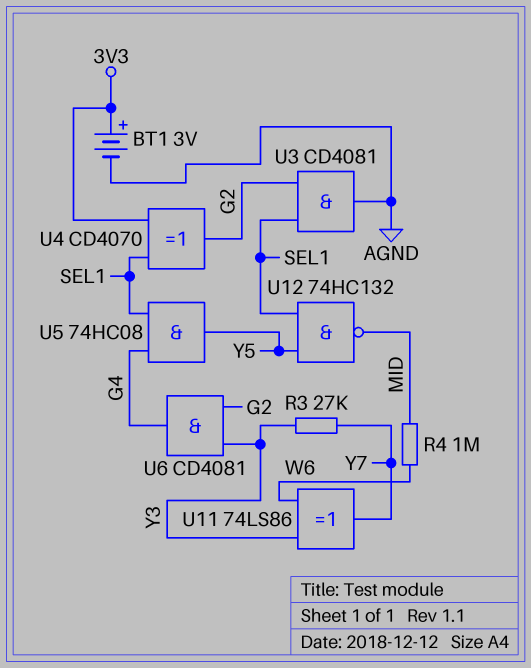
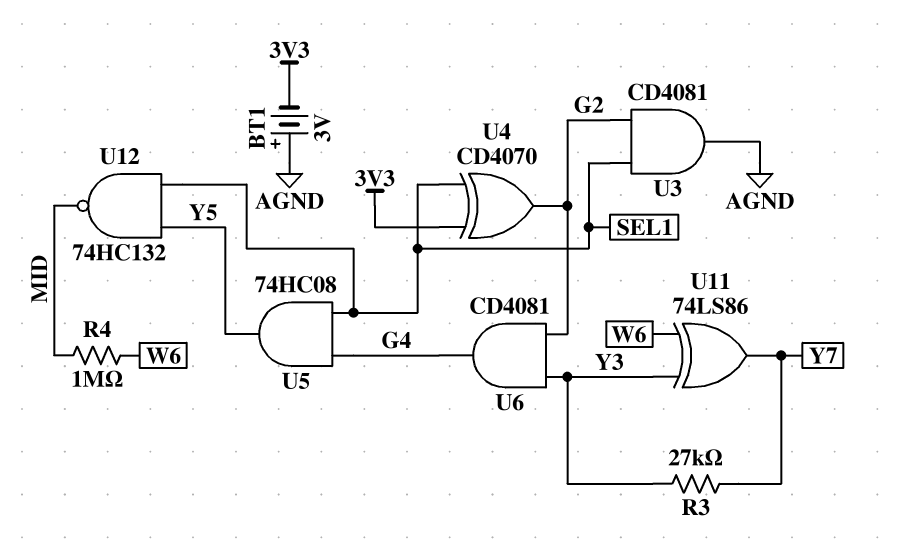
BT1: 3V (plus 3V3, minus AGND) -> 3V (plus AGND, minus 3V3)

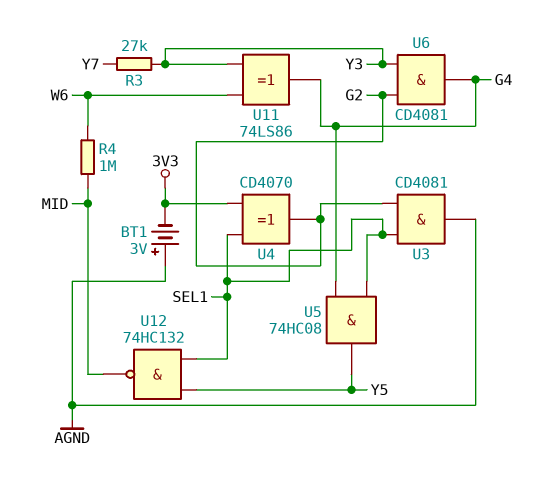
U11: XOR 74LS86 (in W6, in Y3, out Y7) -> XOR 74LS86 (in W6, in Y3, out G4)

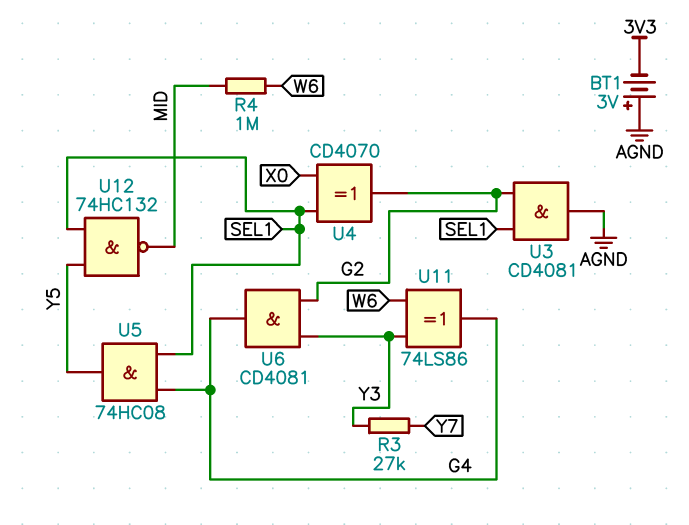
U4: XOR CD4070 (in 3V3, in SEL1, out G2) -> XOR CD4070 (in SEL1, in X0, out G2)

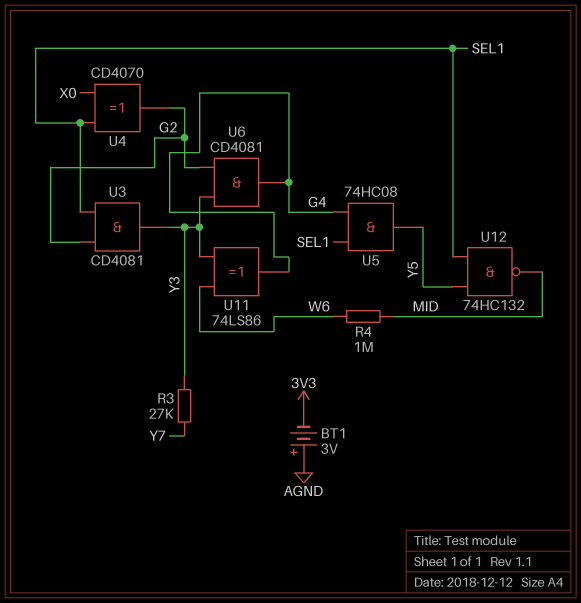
U3: AND CD4081 (in G2, in SEL1, out AGND) -> AND CD4081 (in G2, in SEL1, out Y3)

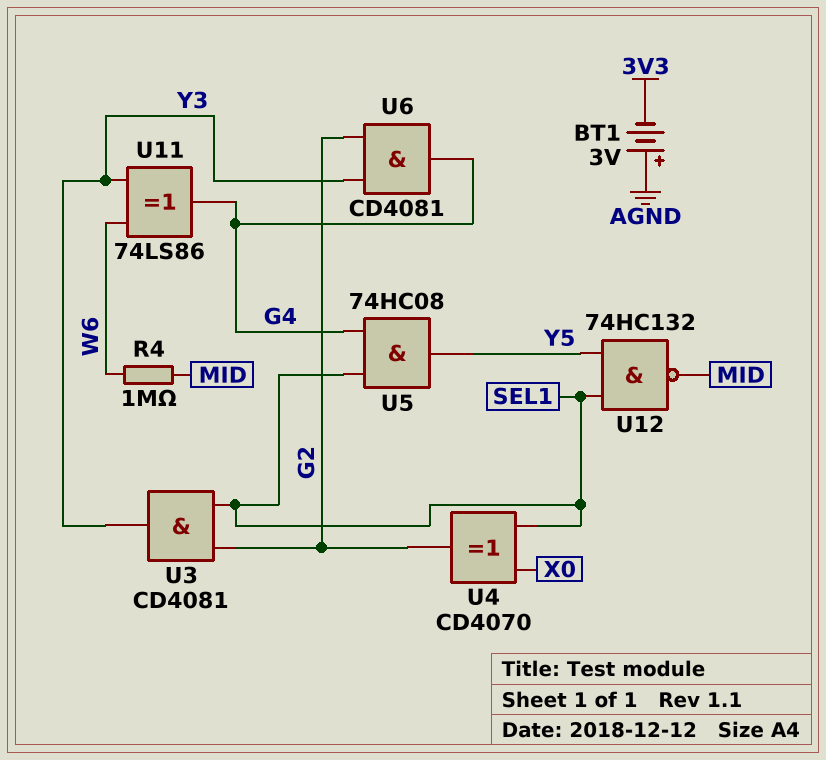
R3: 27k (Y3, Y7) -> none

